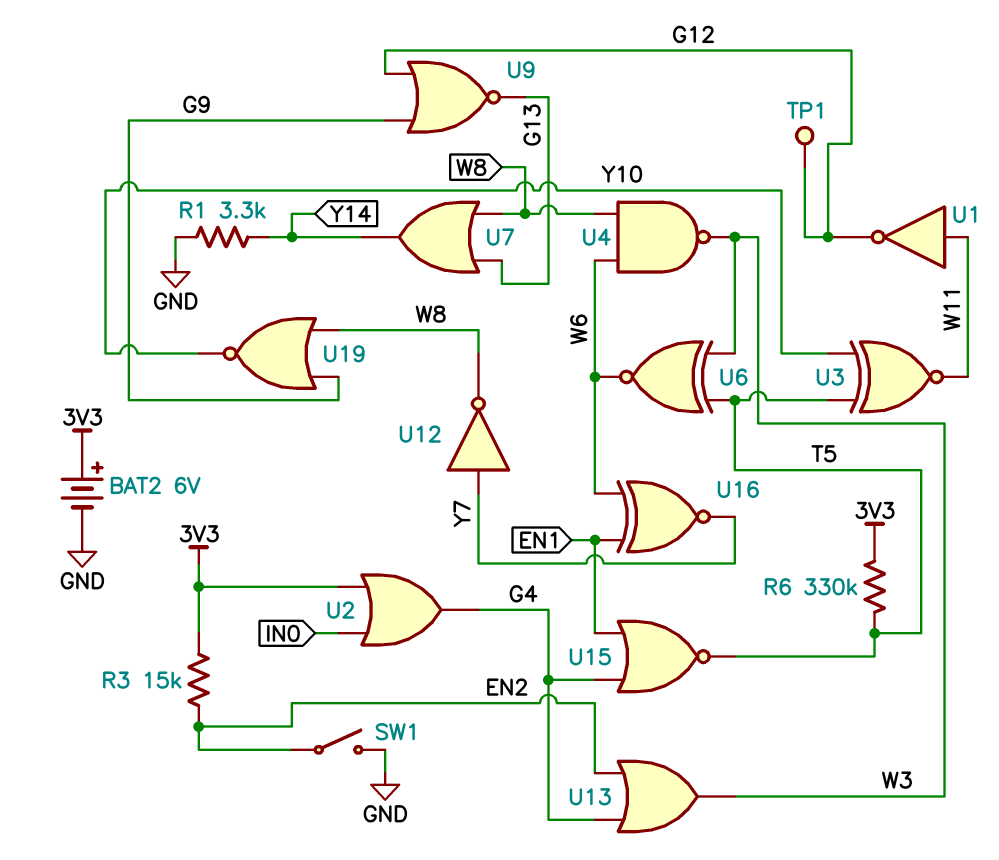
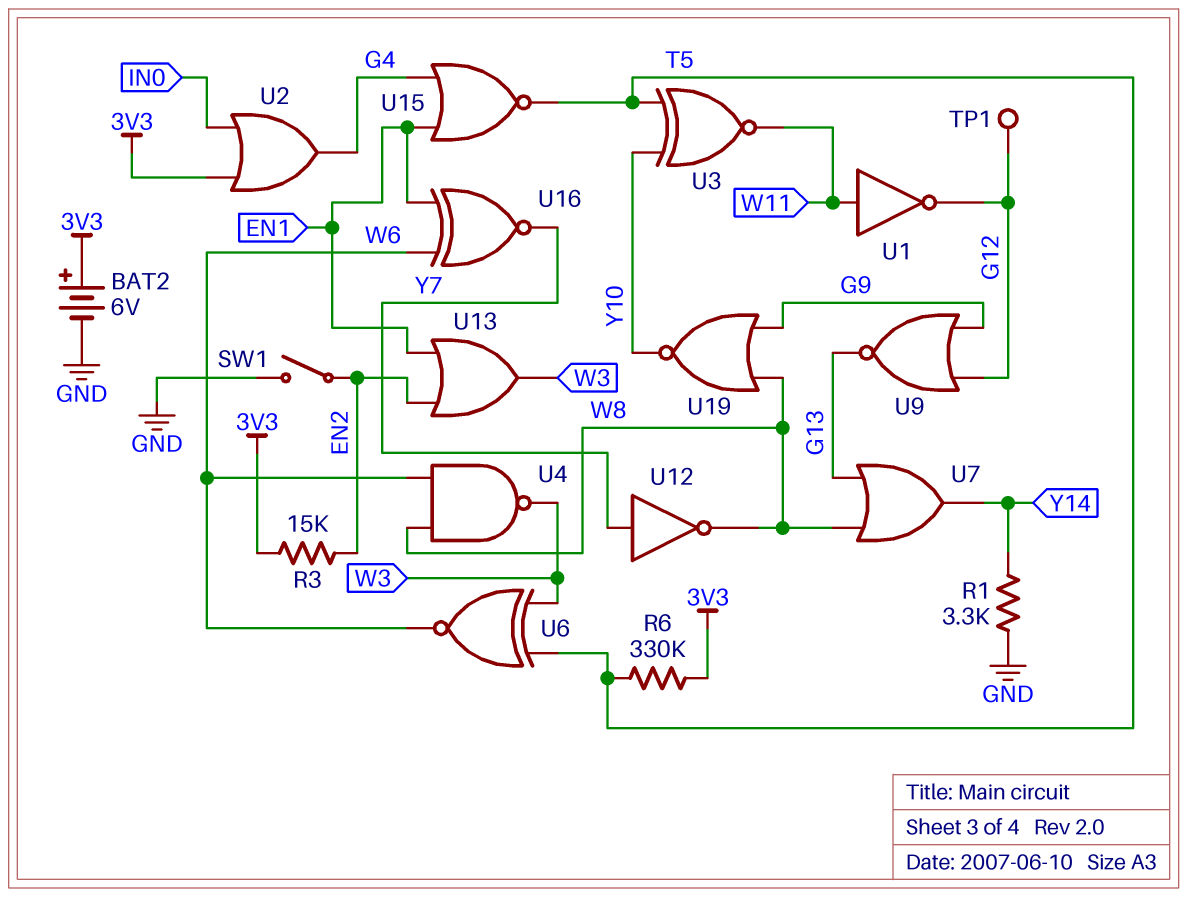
U13: OR (in EN2, in G4, out W3) -> OR (in EN1, in EN2, out W3)

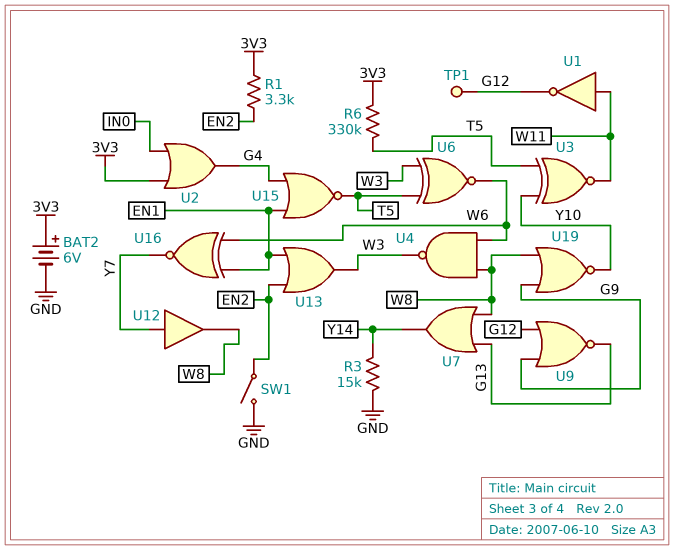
R1: 3.3k (GND, Y14) -> 3.3k (3V3, EN2)
R3: 15k (3V3, EN2) -> 15k (GND, Y14)
U12: NOT (in Y7, out W8) -> buffer (in Y7, out W8)

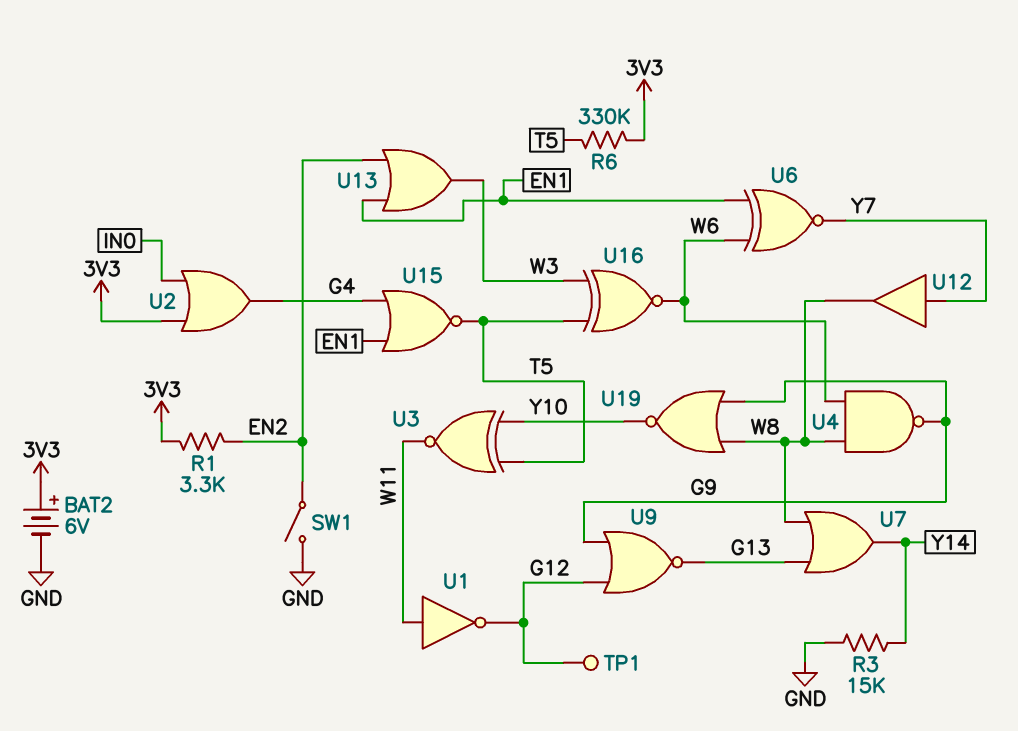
U4: NAND (in W6, in W8, out W3) -> NAND (in W6, in W8, out G9)
U6: XNOR (in T5, in W3, out W6) -> XNOR (in EN1, in W6, out Y7)
U16: XNOR (in EN1, in W6, out Y7) -> XNOR (in T5, in W3, out W6)

